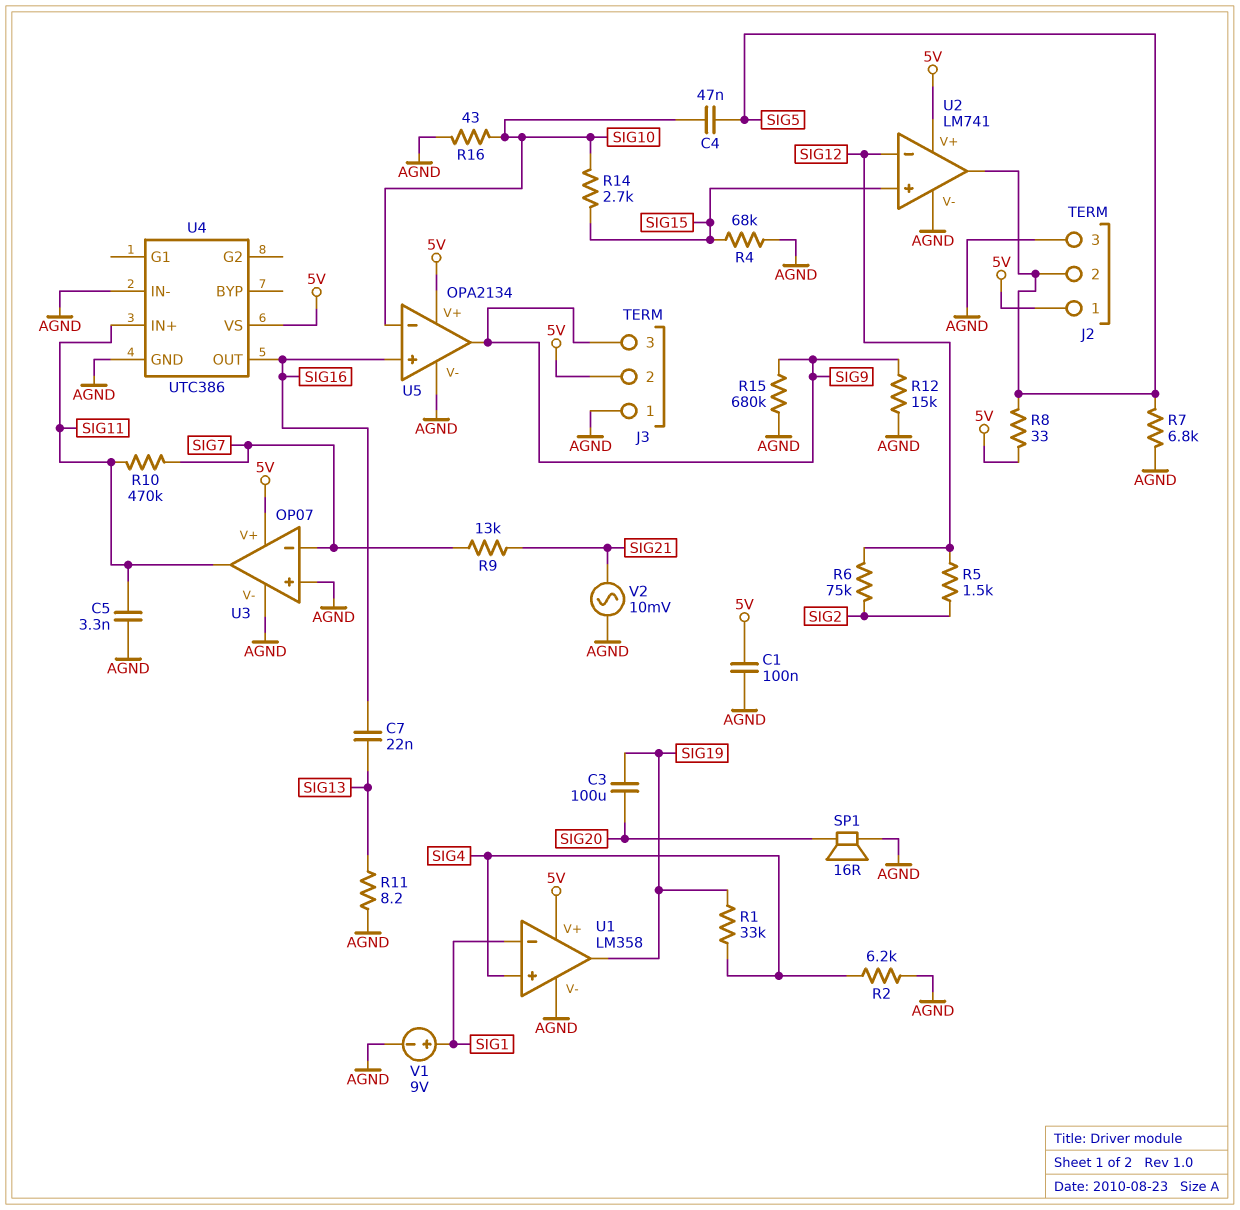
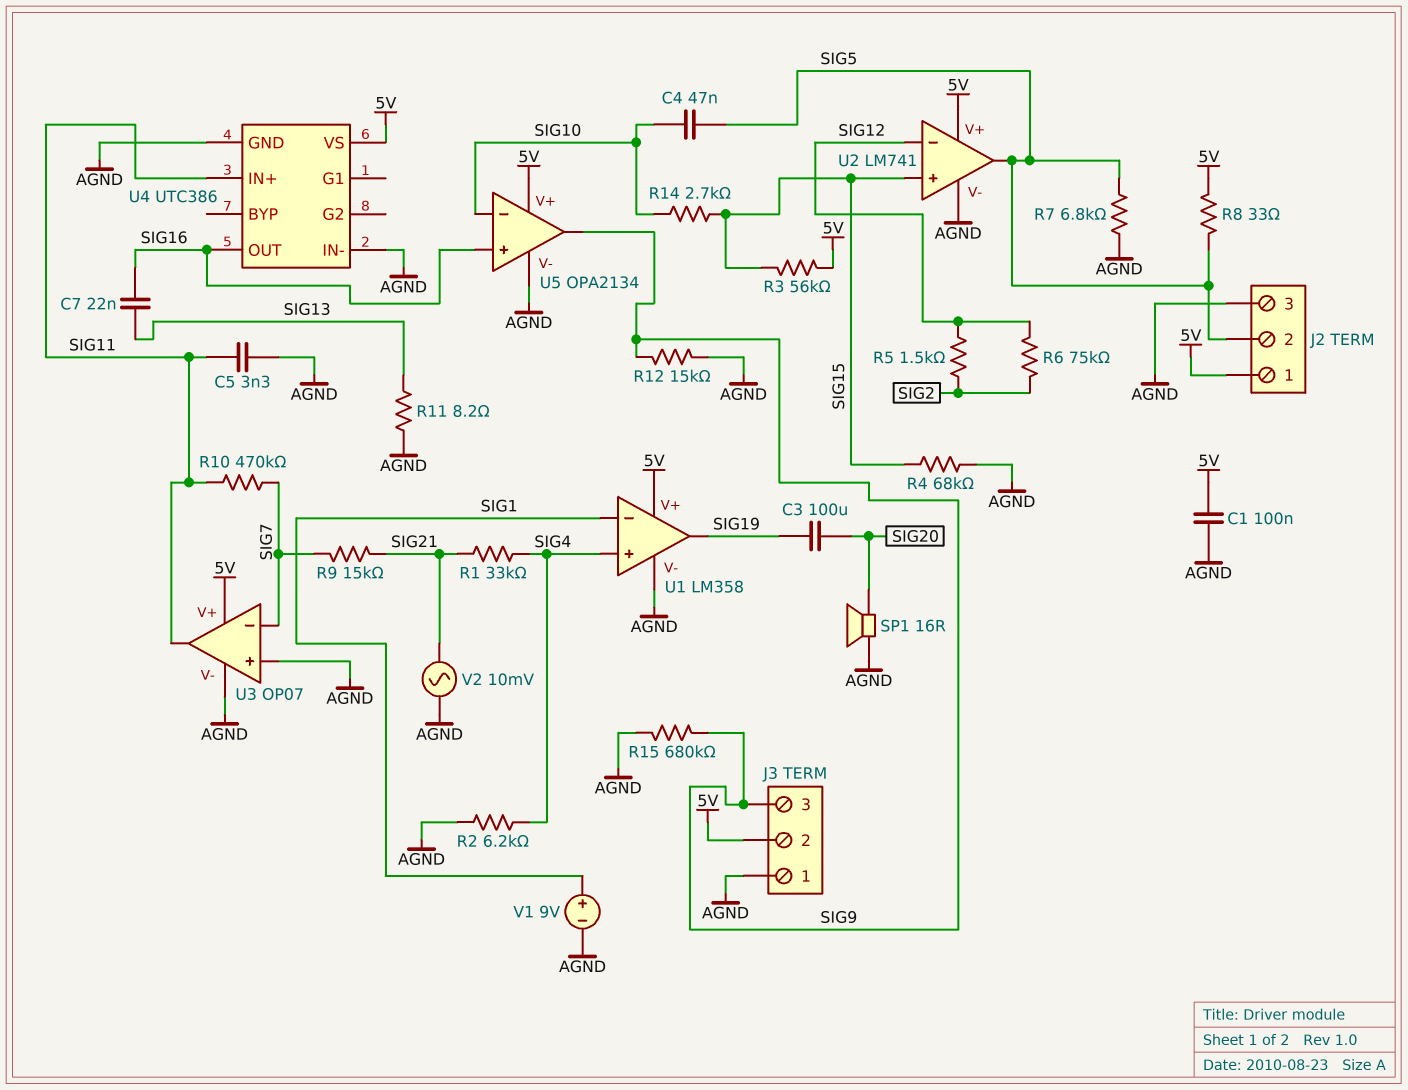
R1: 33k (SIG4, SIG19) -> 33k (SIG4, SIG21)
R3: none -> 56k (5V, SIG15)
R9: 13k (SIG7, SIG21) -> 15k (SIG7, SIG21)
R16: 43 (AGND, SIG10) -> none

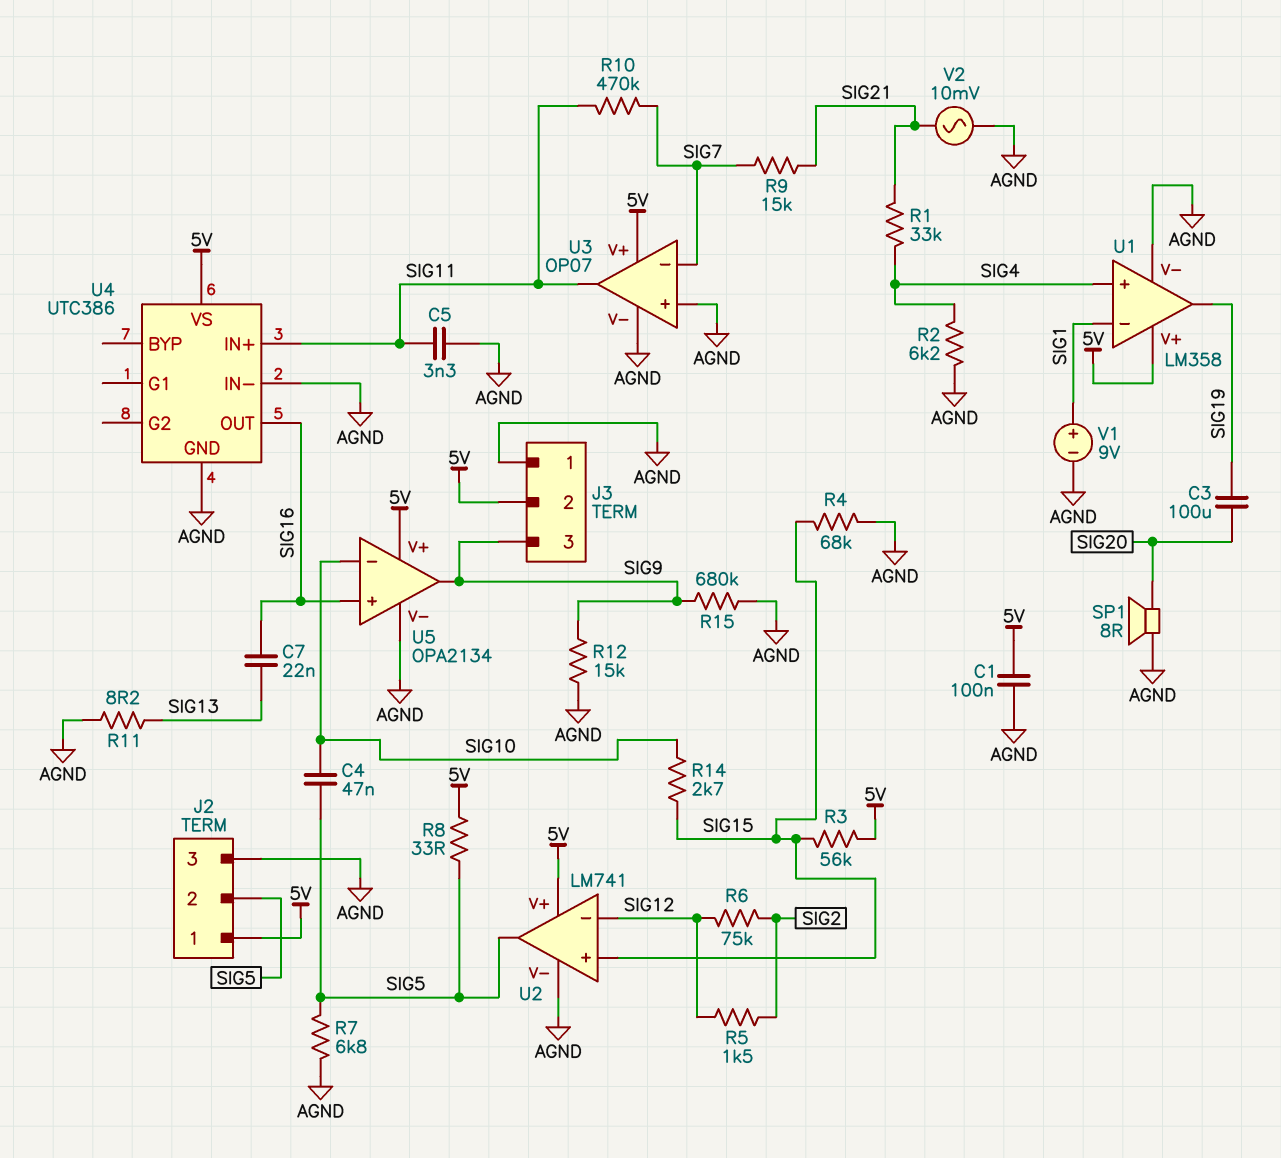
SP1: speaker 16R (AGND, SIG20) -> speaker 8R (AGND, SIG20)

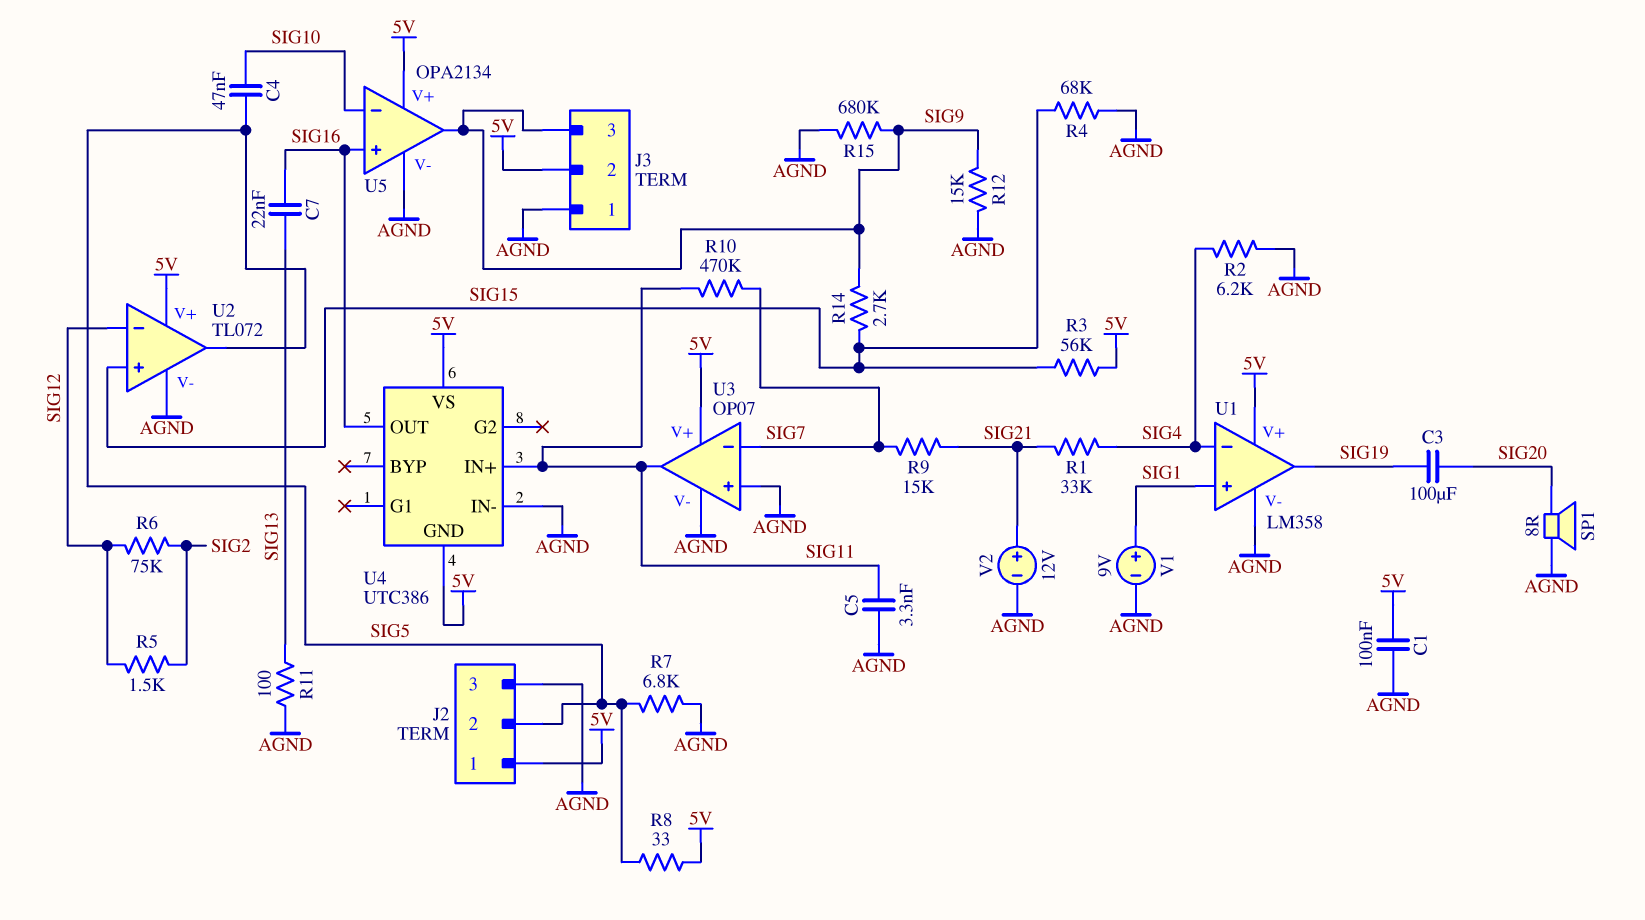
R11: 8.2 (AGND, SIG13) -> 100 (AGND, SIG13)
R14: 2.7k (SIG10, SIG15) -> 2.7k (SIG9, SIG15)
U1 pin in+: SIG4 -> SIG1
U1 pin in-: SIG1 -> SIG4
U2: LM741 -> TL072
U4 pin GND: AGND -> 5V
V2: AC 10mV (AGND, SIG21) -> 12V (plus SIG21, minus AGND)

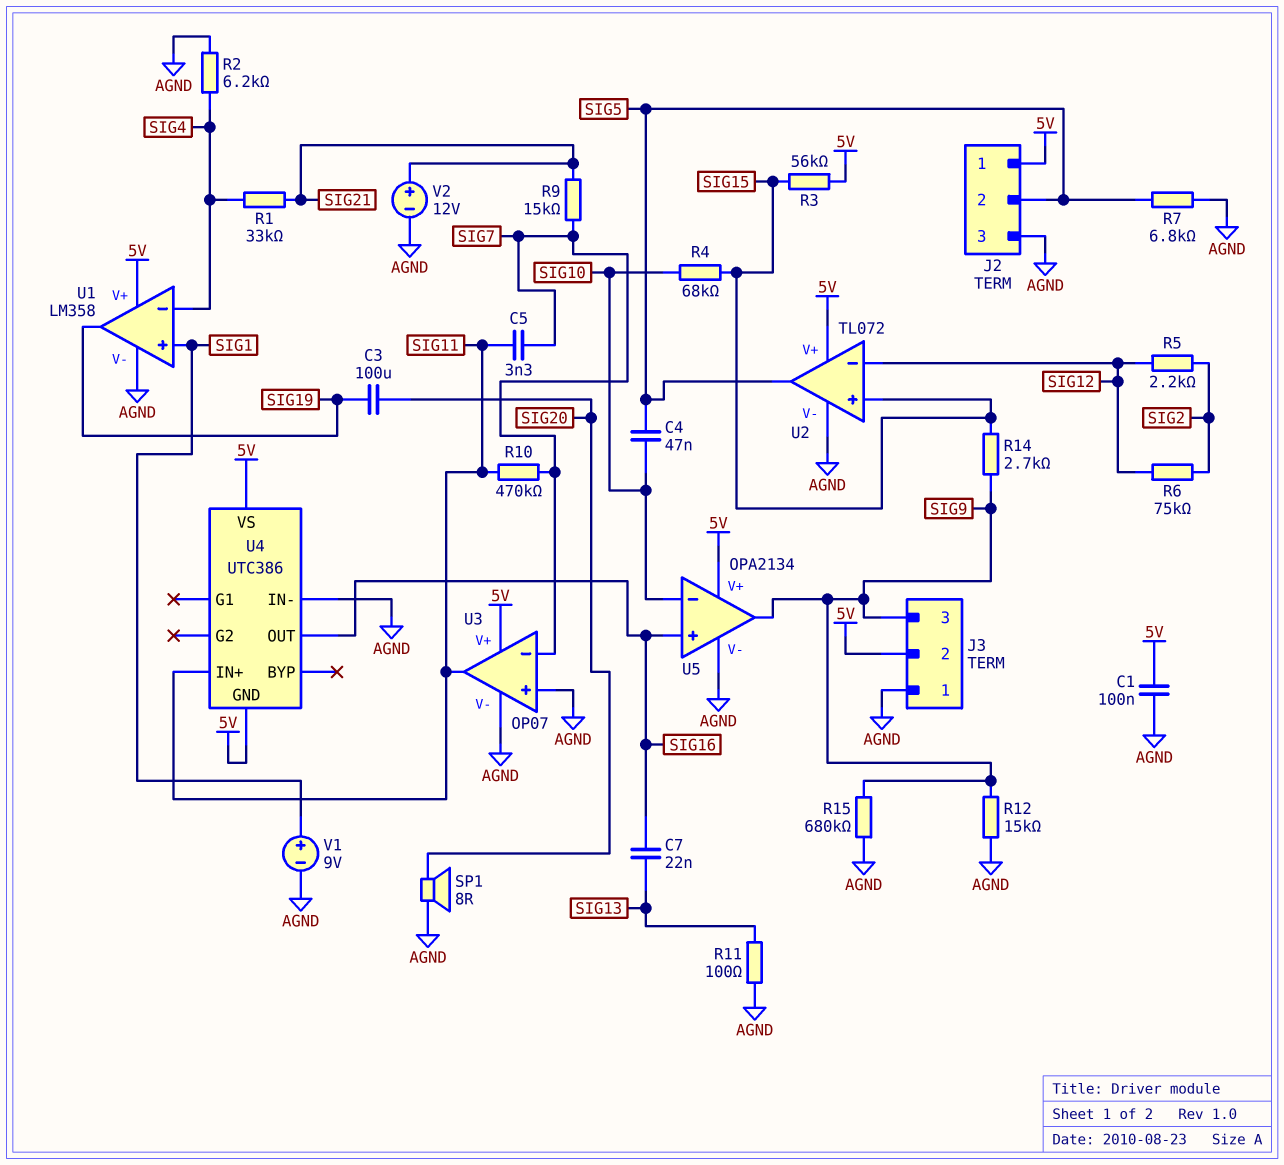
C5: 3.3nF (AGND, SIG11) -> 3.3nF (SIG7, SIG11)
R4: 68k (AGND, SIG15) -> 68k (SIG10, SIG15)
R5: 1.5k (SIG2, SIG12) -> 2.2k (SIG2, SIG12)
R8: 33 (5V, SIG5) -> none

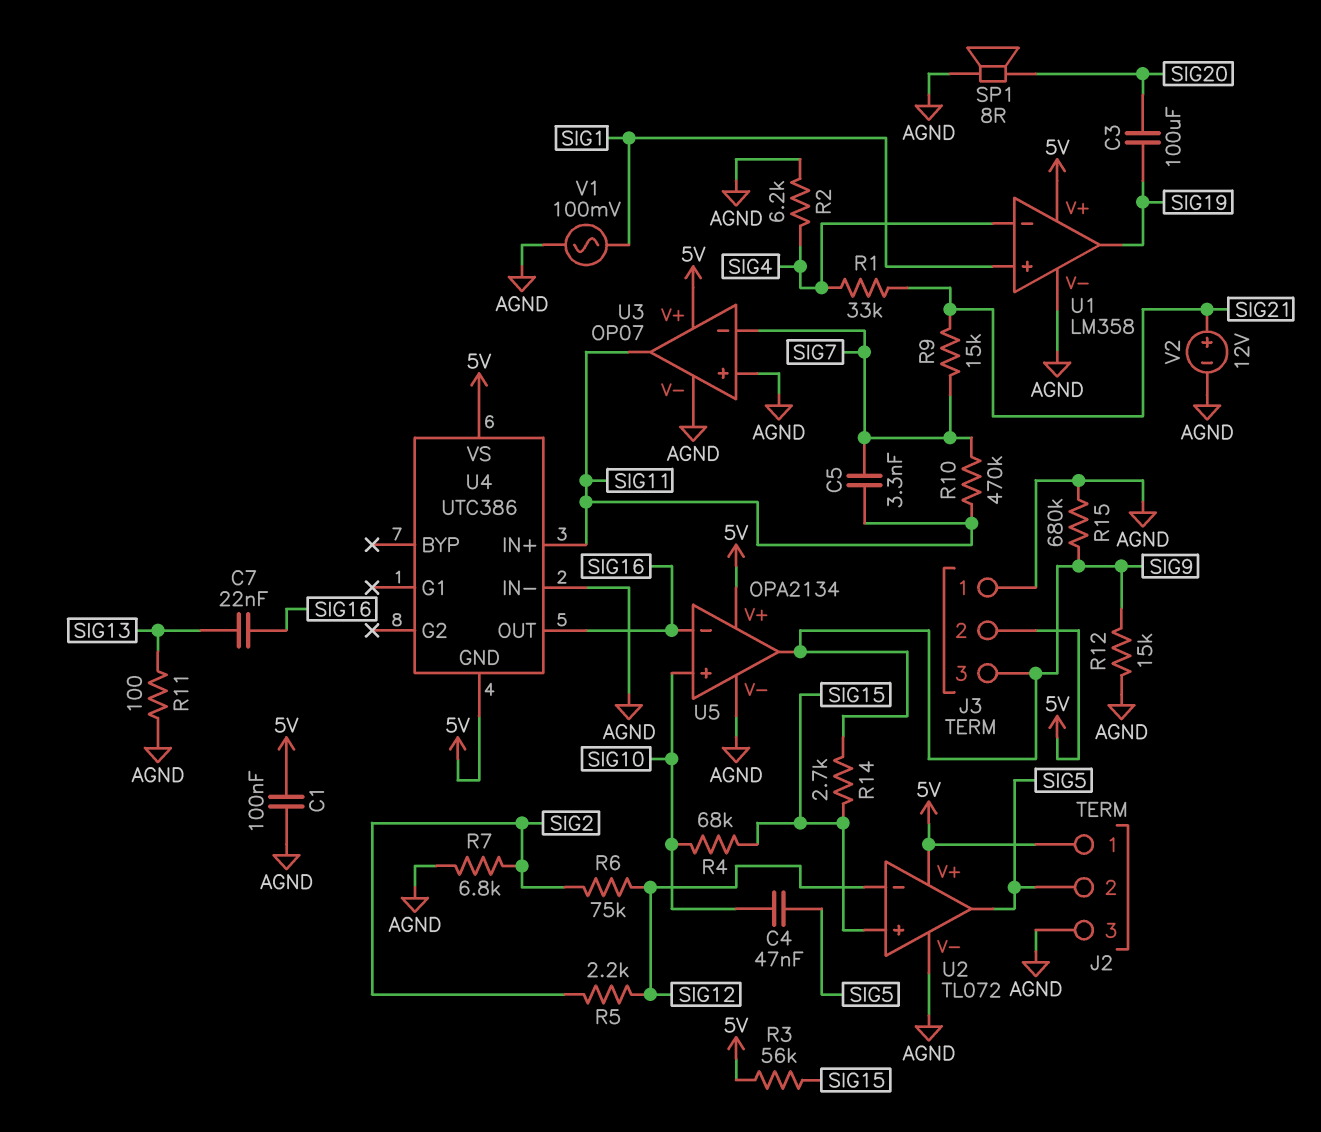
R7: 6.8k (AGND, SIG5) -> 6.8k (AGND, SIG2)
U5 pin in+: SIG16 -> SIG10
U5 pin in-: SIG10 -> SIG16
V1: 9V (plus SIG1, minus AGND) -> AC 100mV (AGND, SIG1)

